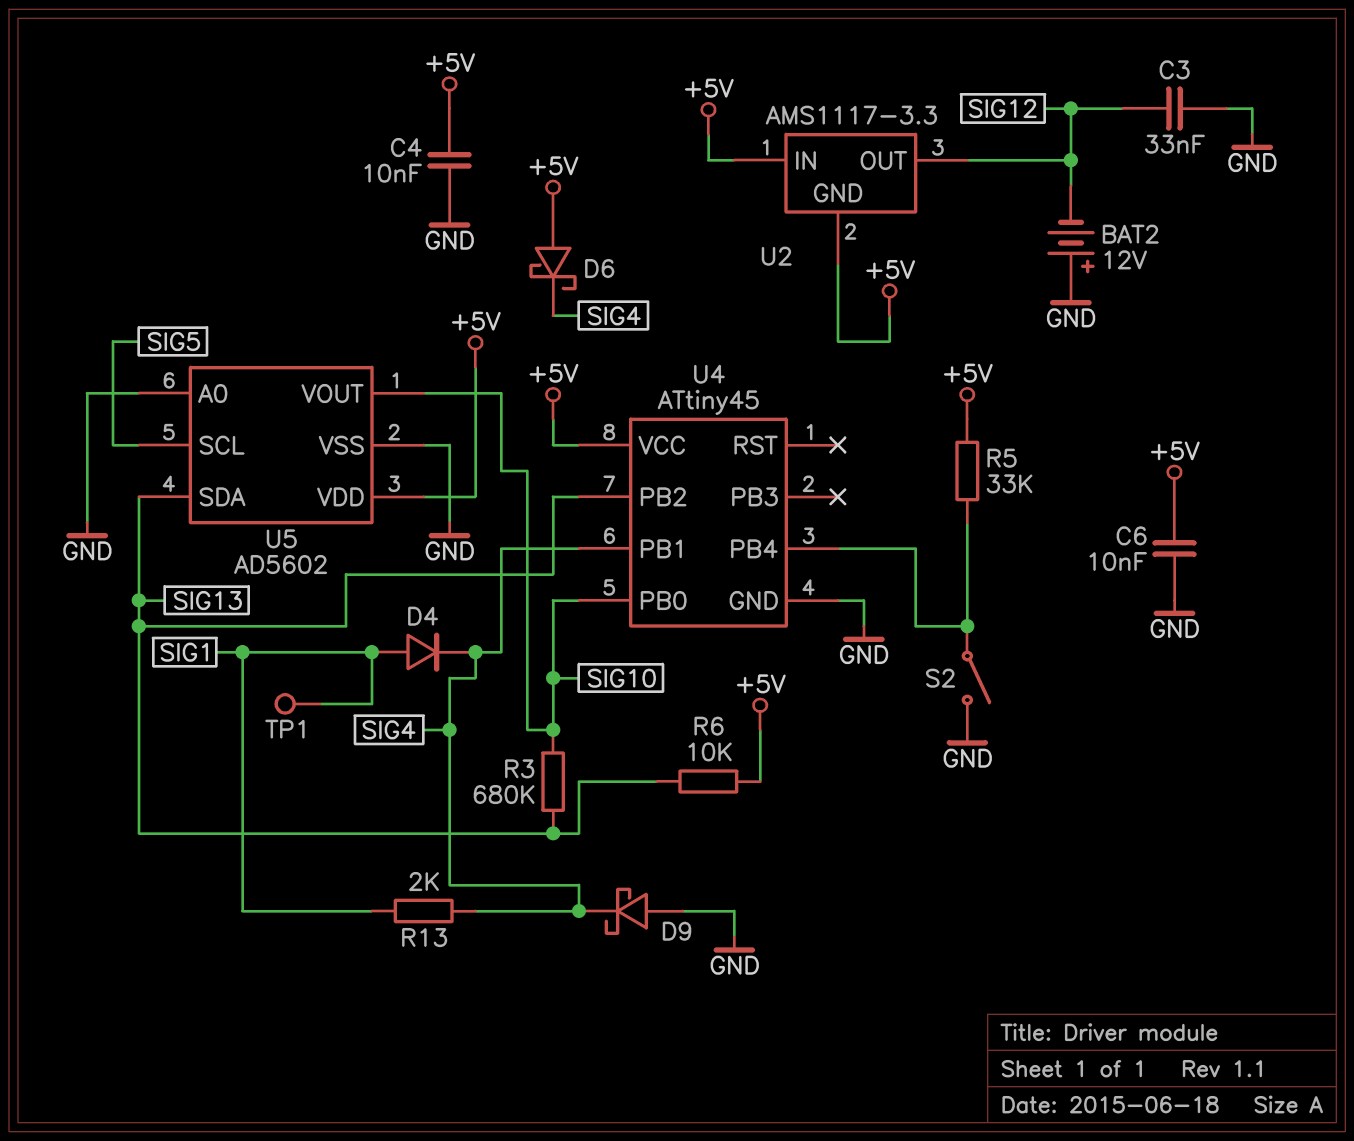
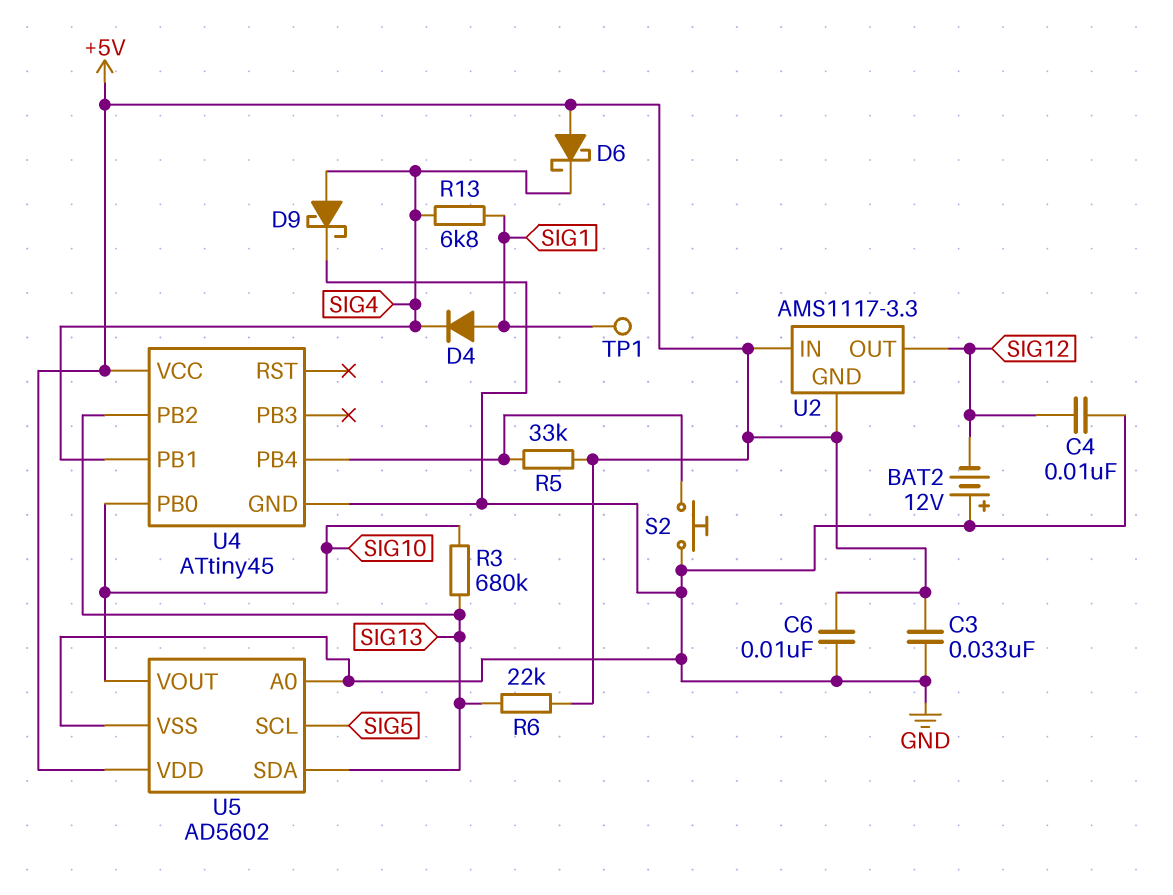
C3: 33nF (GND, SIG12) -> 33nF (+5V, GND)
C4: 10nF (+5V, GND) -> 10nF (GND, SIG12)
D9: schottky (A GND, K SIG4) -> schottky (A SIG4, K GND)
R6: 10k (+5V, SIG13) -> 22k (+5V, SIG13)
R13: 2k (SIG1, SIG4) -> 6.8k (SIG1, SIG4)
S2: switch (GND, U4/PB4) -> button (GND, U4/PB4)

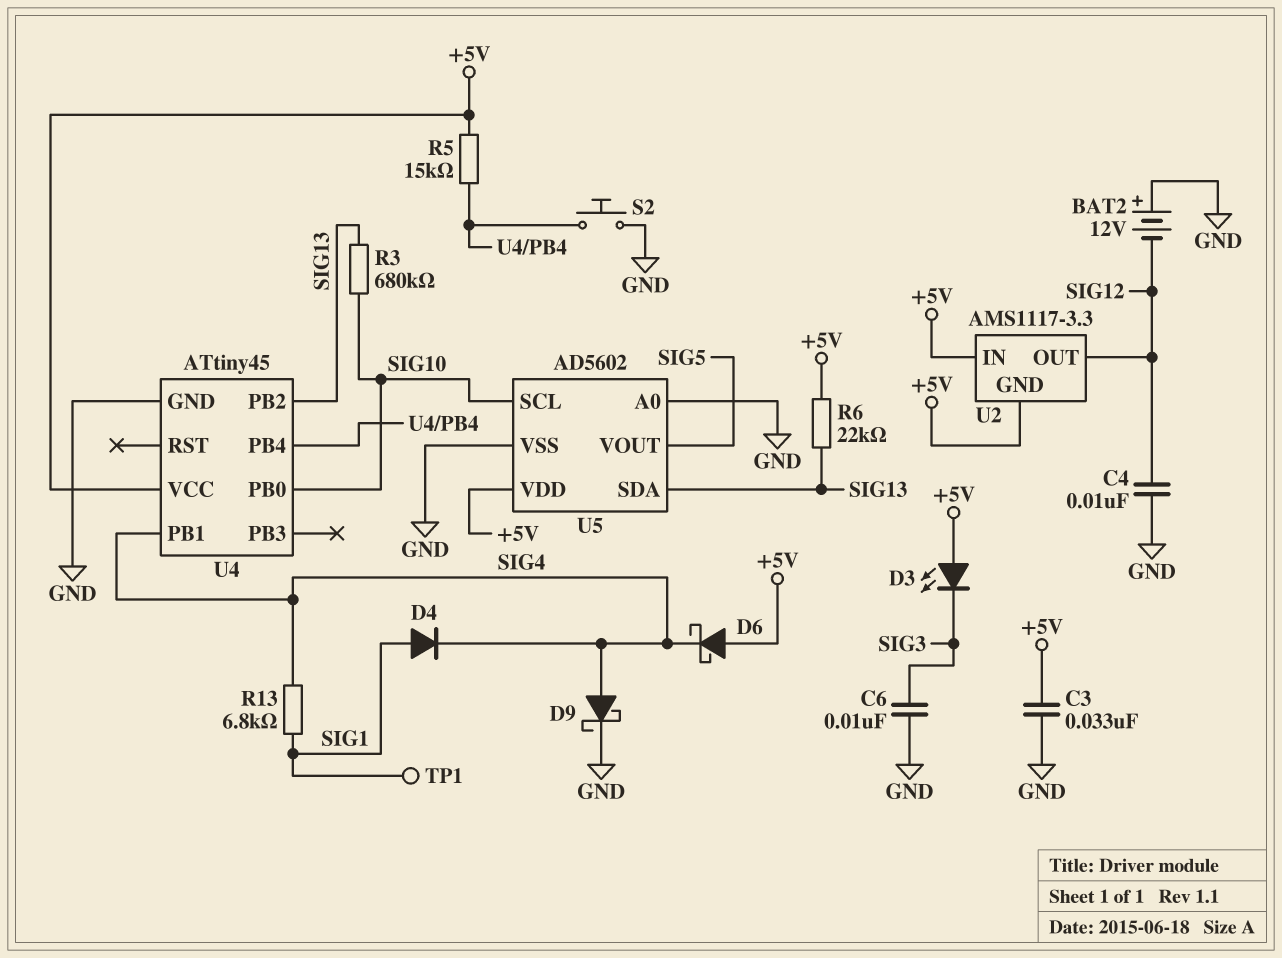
C6: 10nF (+5V, GND) -> 10nF (GND, SIG3)
D3: none -> LED (A +5V, K SIG3)
R5: 33k (+5V, U4/PB4) -> 15k (+5V, U4/PB4)
U5 pin SCL: SIG5 -> SIG10
U5 pin VOUT: SIG10 -> SIG5

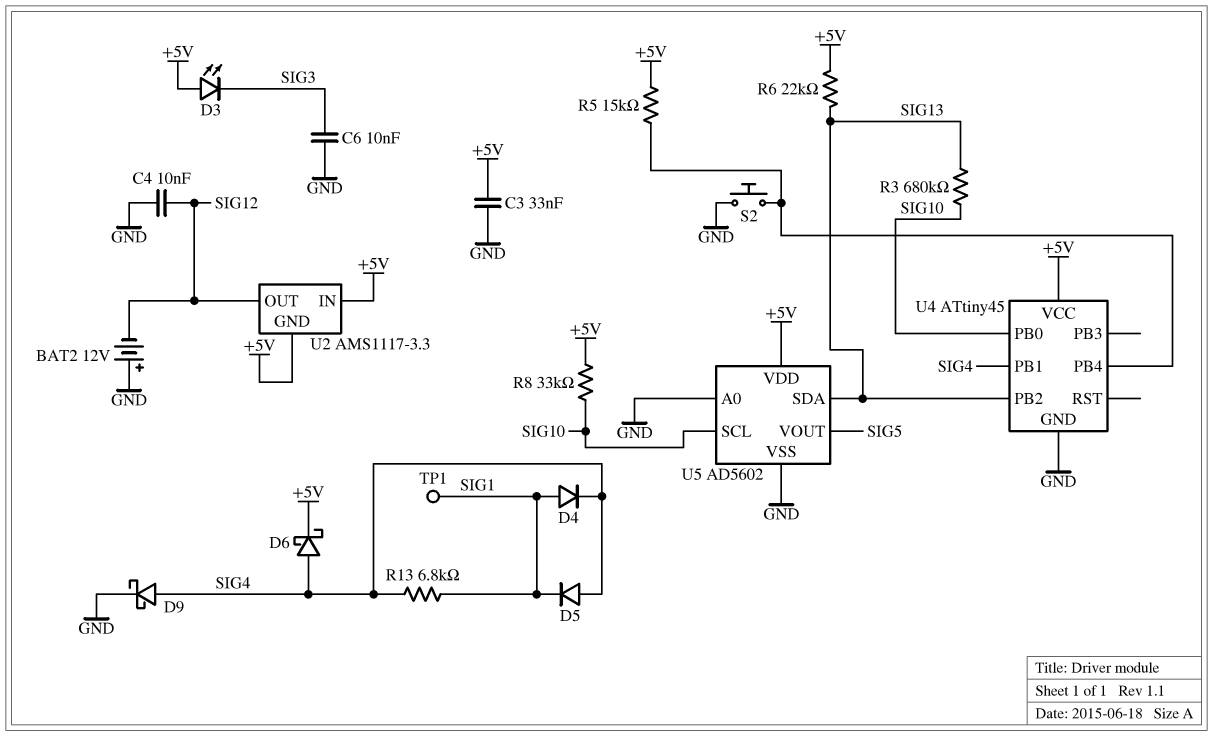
D5: none -> diode (A SIG4, K SIG1)
D6: schottky (A +5V, K SIG4) -> schottky (A SIG4, K +5V)
R8: none -> 33k (+5V, SIG10)

